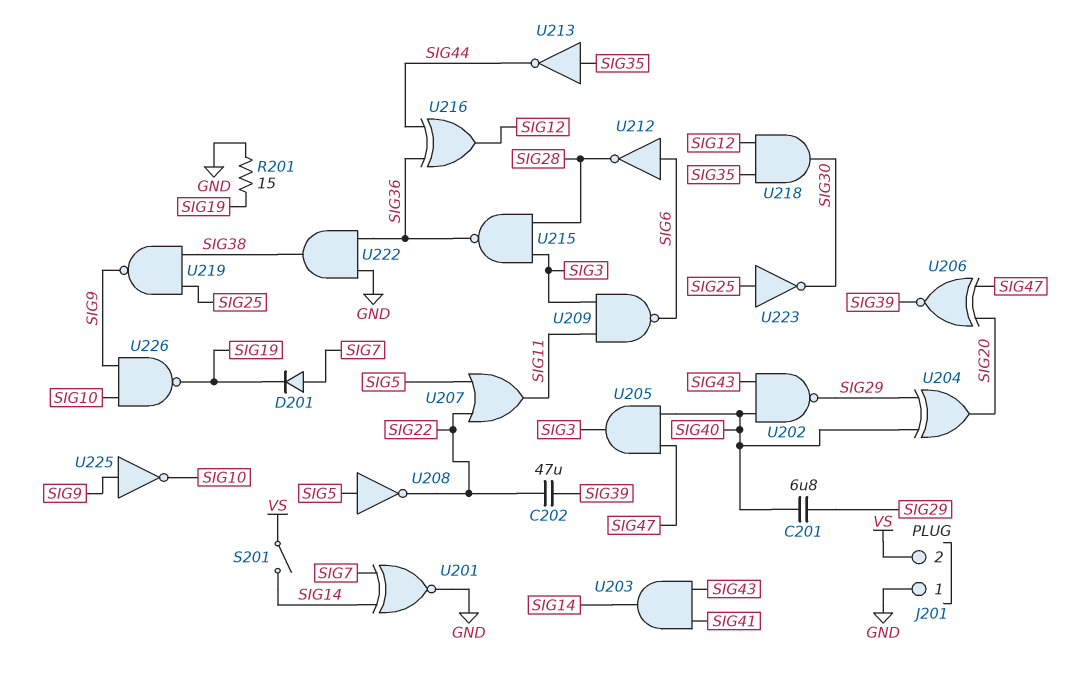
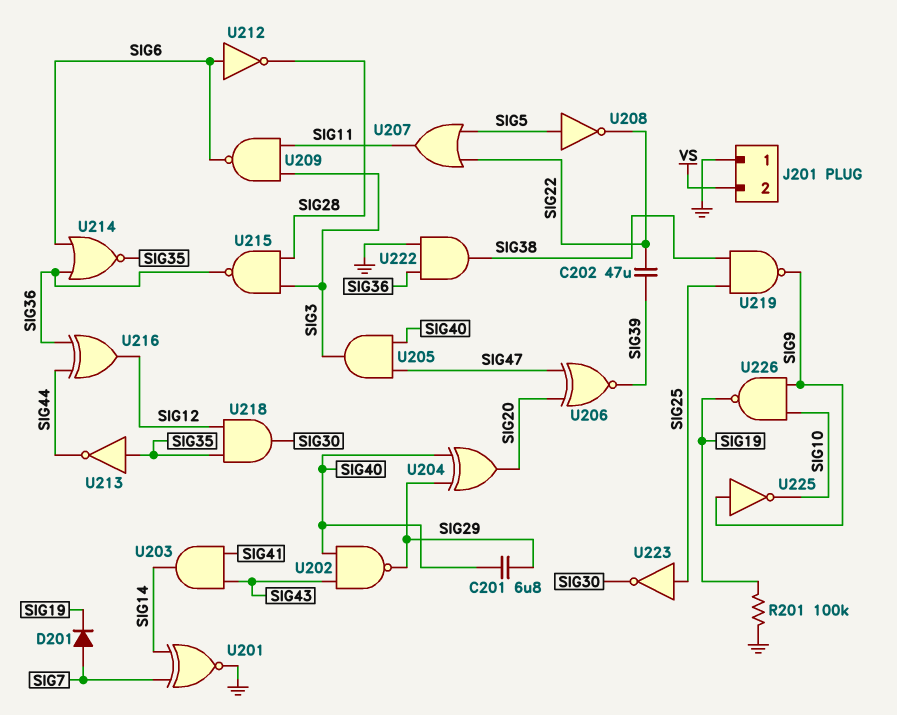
R201: 15 (GND, SIG19) -> 100k (GND, SIG19)
S201: switch (SIG14, VS) -> none
U214: none -> NOR (in SIG6, in SIG36, out SIG35)

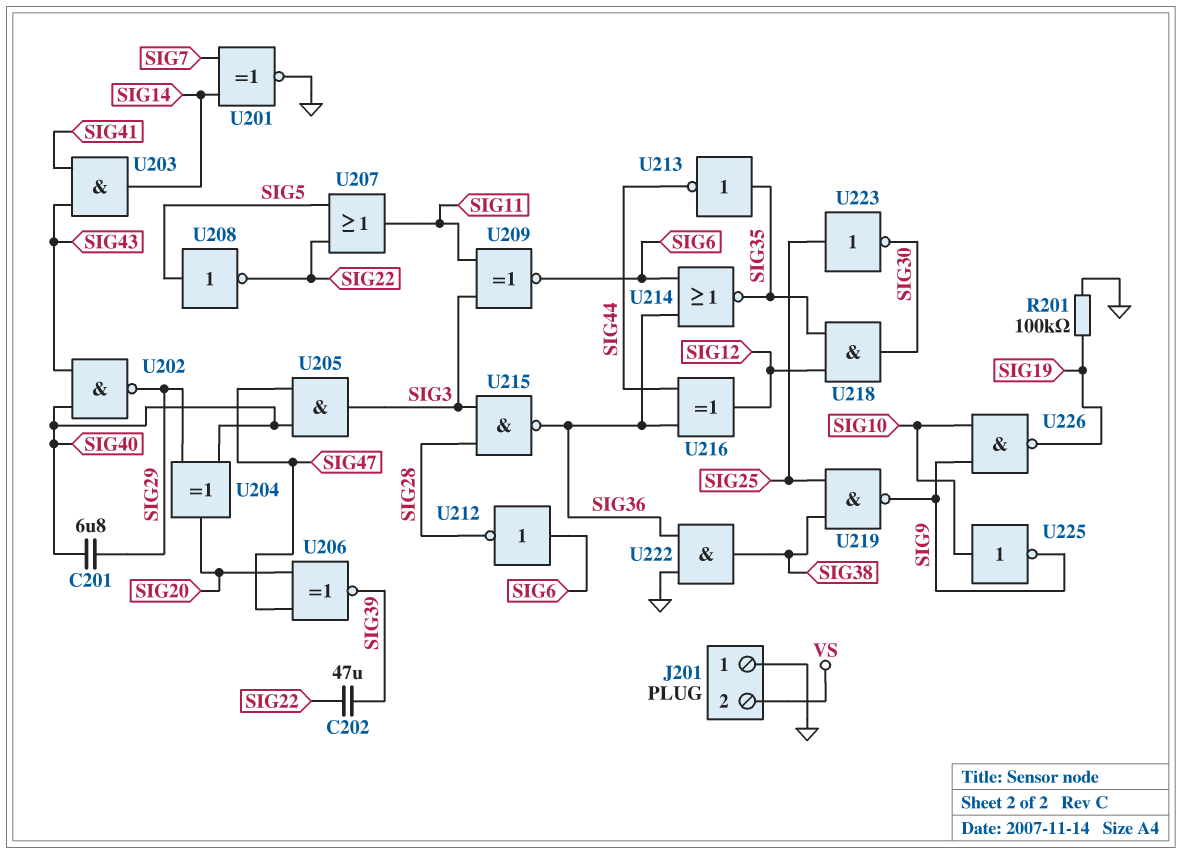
D201: diode (A SIG7, K SIG19) -> none
U209: NAND (in SIG3, in SIG11, out SIG6) -> XNOR (in SIG3, in SIG11, out SIG6)
U225: NOT (in SIG9, out SIG10) -> NOT (in SIG10, out SIG9)

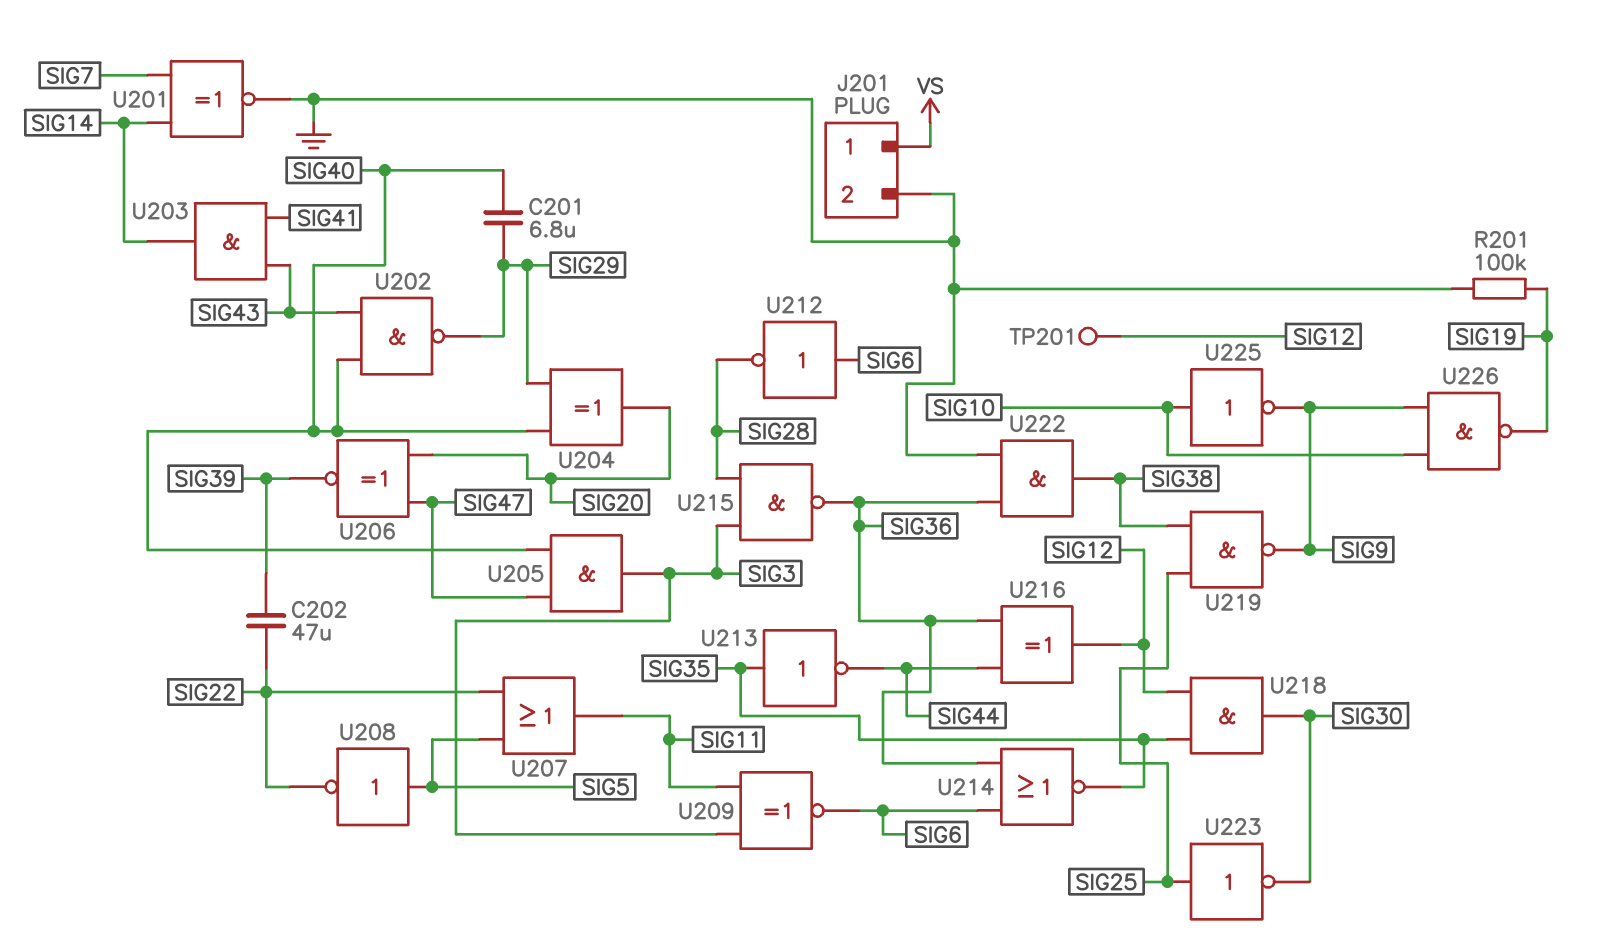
J201 pin 1: GND -> VS
J201 pin 2: VS -> GND
TP201: none -> test point (SIG12)

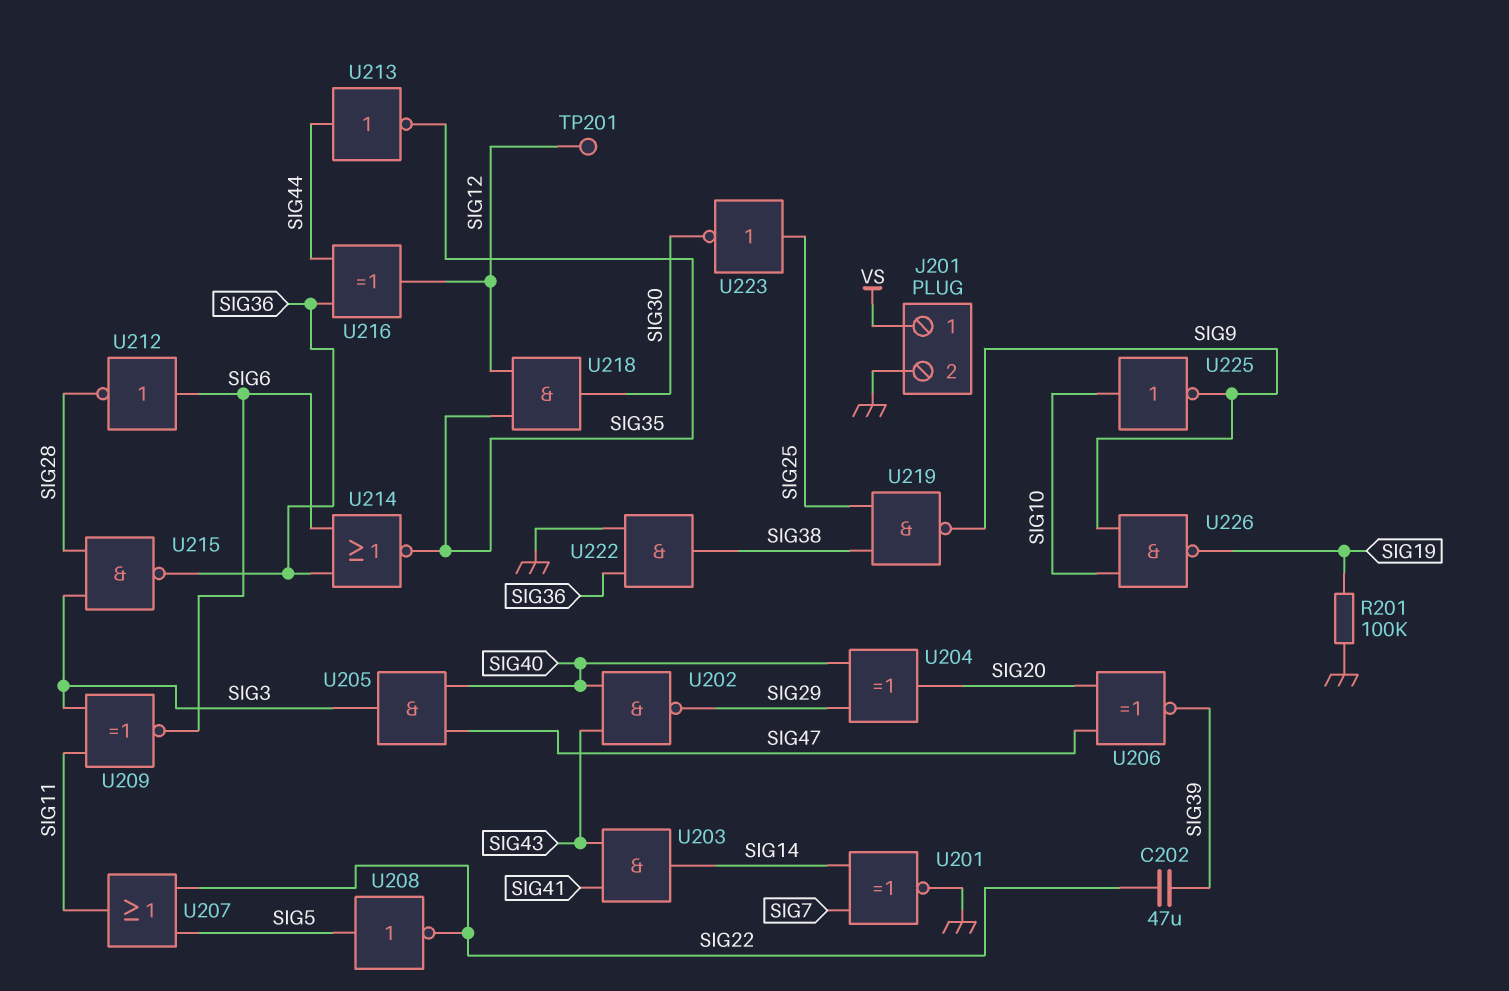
C201: 6.8uF (SIG29, SIG40) -> none
U213: NOT (in SIG35, out SIG44) -> NOT (in SIG44, out SIG35)

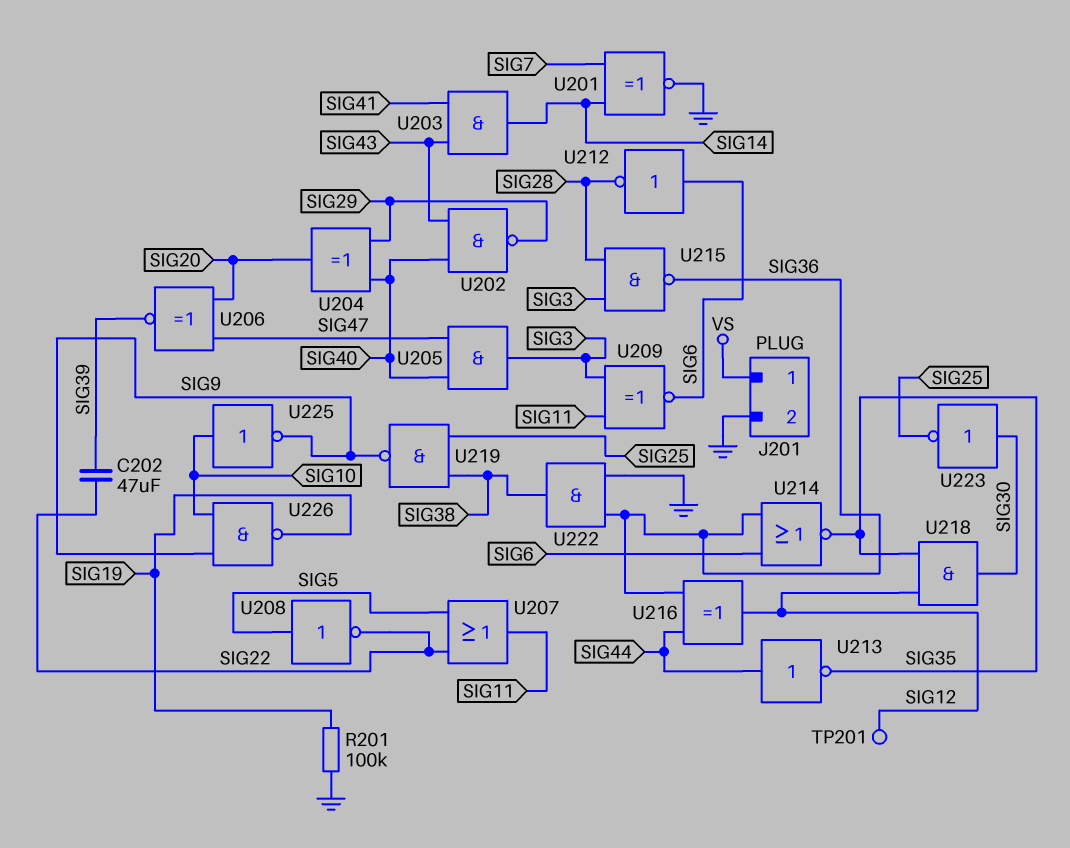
U223: NOT (in SIG25, out SIG30) -> NOT (in SIG30, out SIG25)

